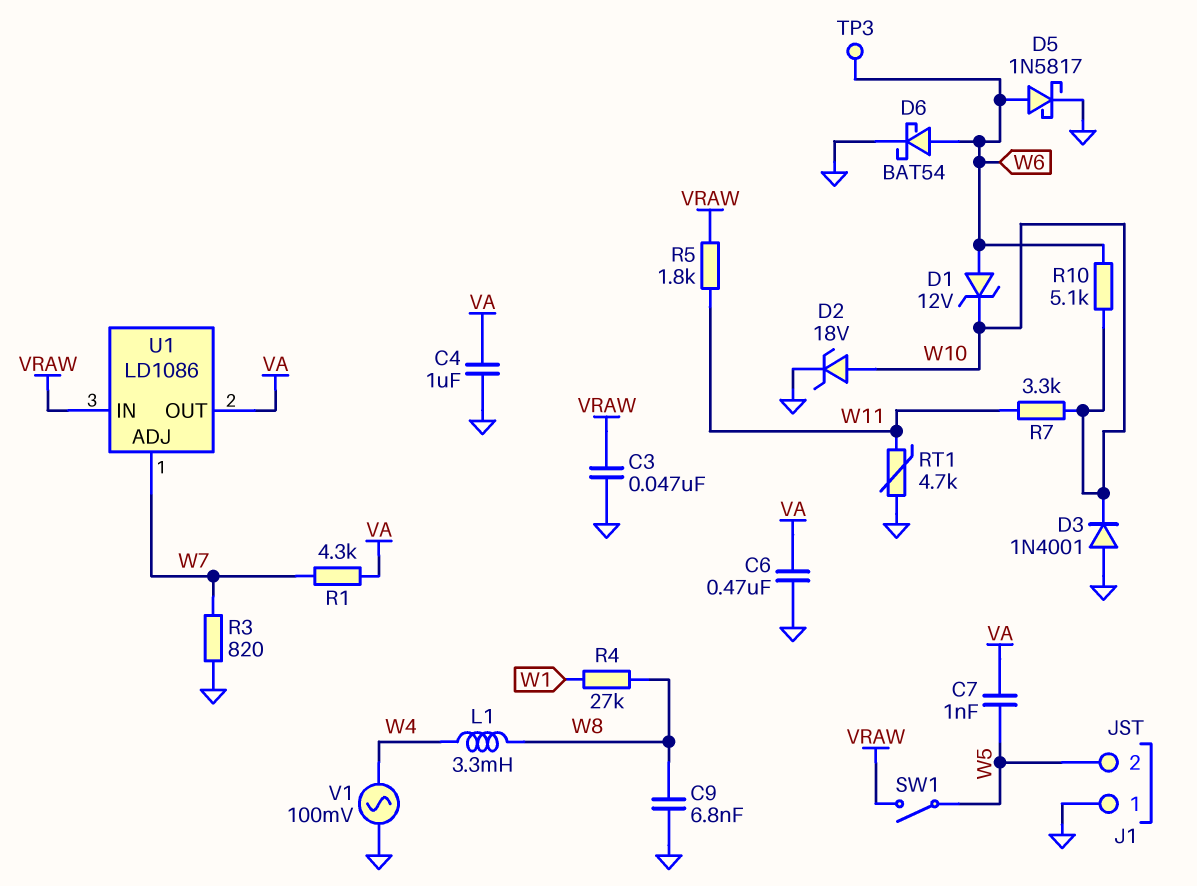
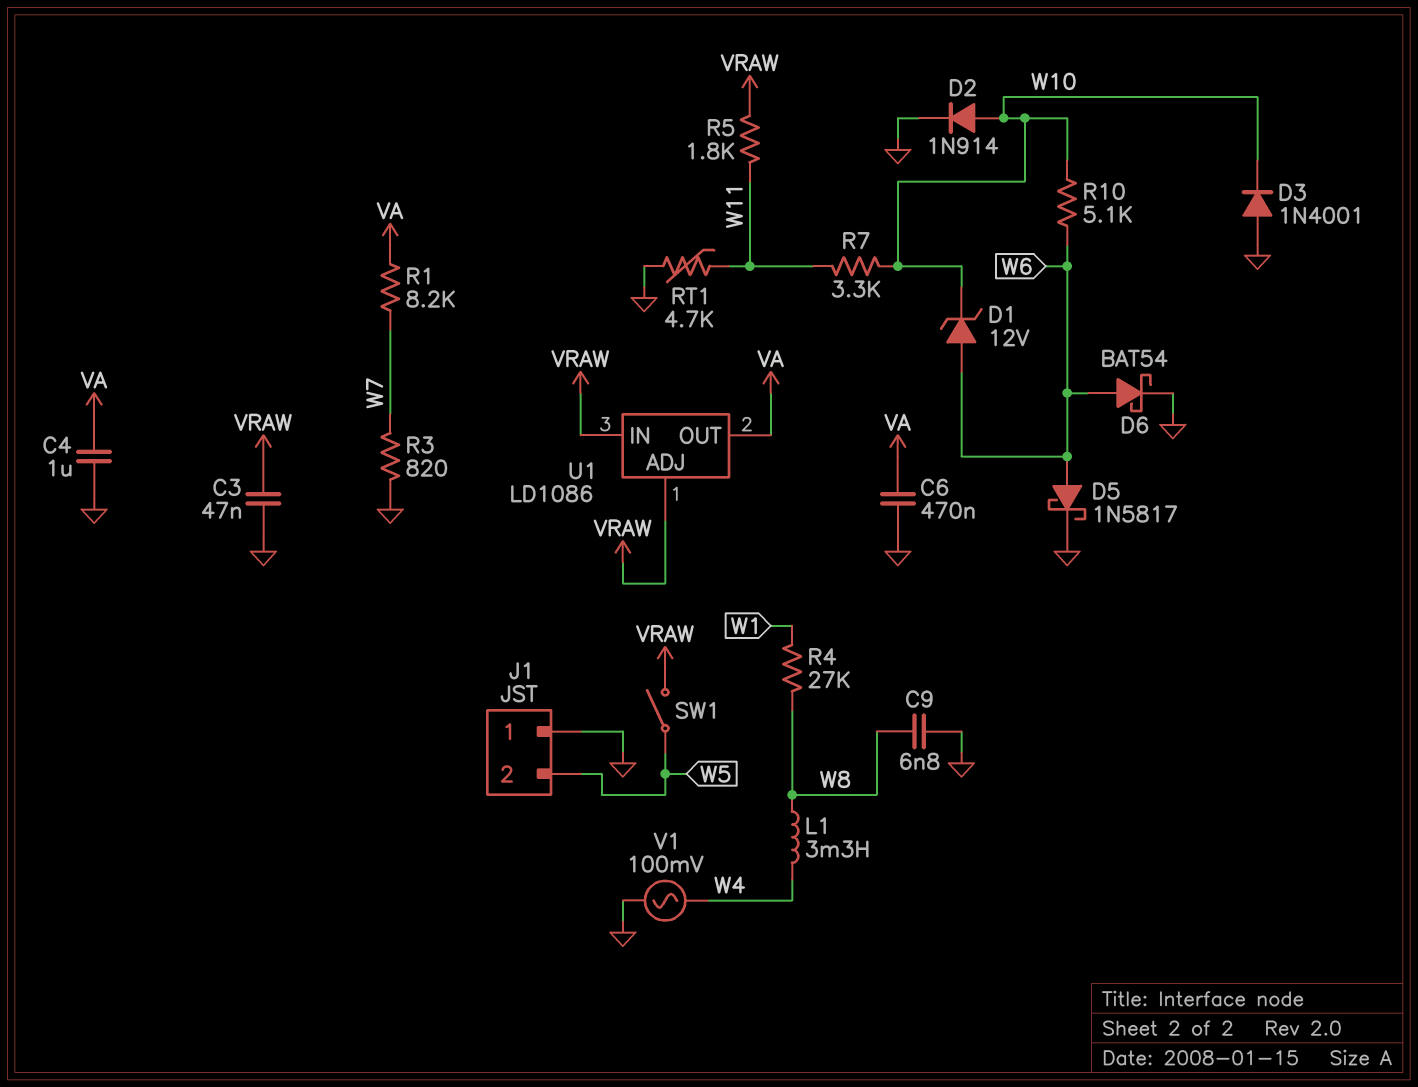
C7: 1nF (VA, W5) -> none
D2: zener 18V (A W10, K GND) -> diode 1N914 (A W10, K GND)
R1: 4.3k (VA, W7) -> 8.2k (VA, W7)
TP3: test point (W6) -> none
U1 pin ADJ: W7 -> VRAW

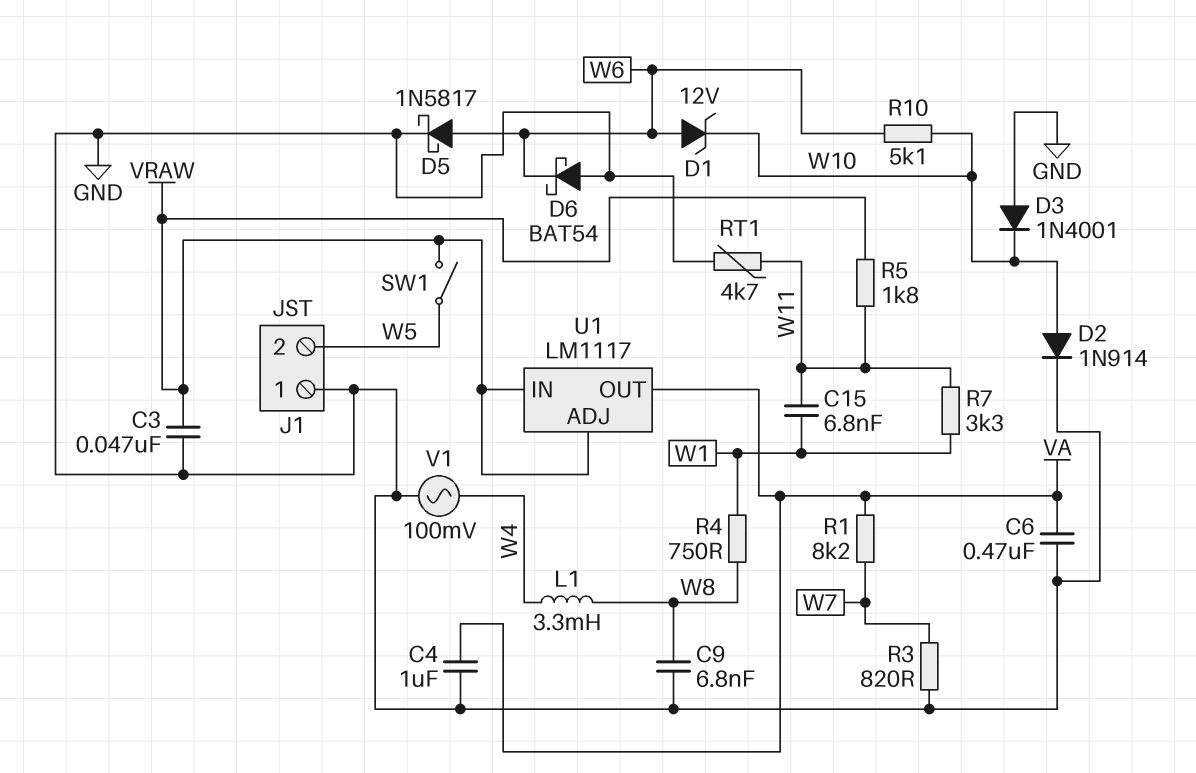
C15: none -> 6.8nF (W1, W11)
D6: schottky BAT54 (A W6, K GND) -> schottky BAT54 (A GND, K W6)
R4: 27k (W1, W8) -> 750 (W1, W8)
R7: 3.3k (W10, W11) -> 3.3k (W1, W11)
U1: LD1086 -> LM1117

